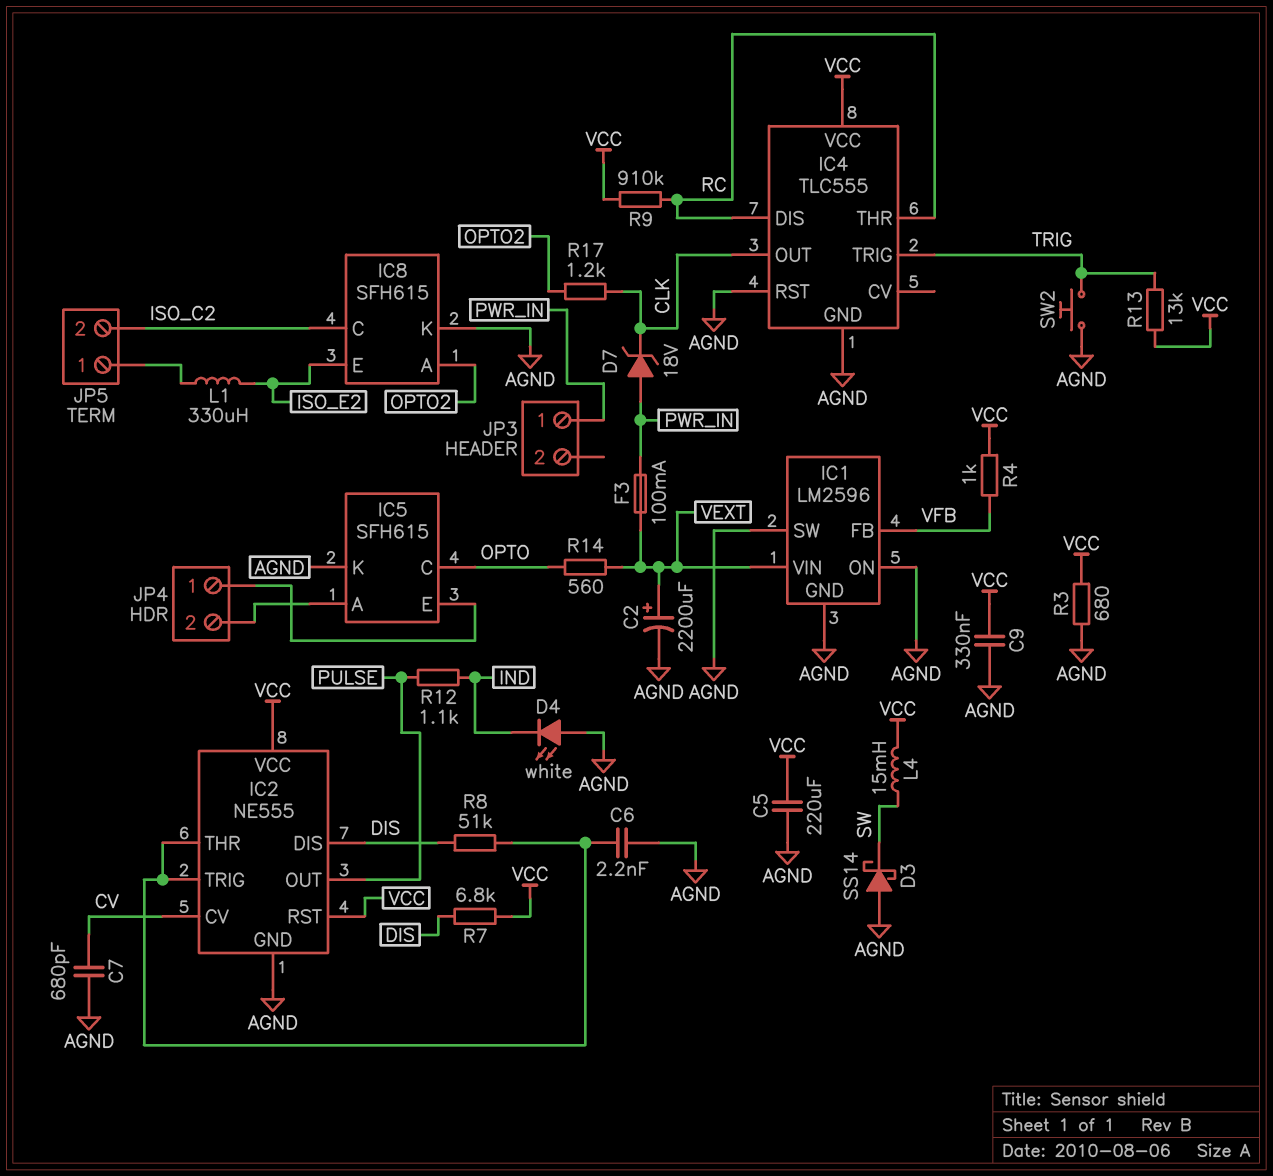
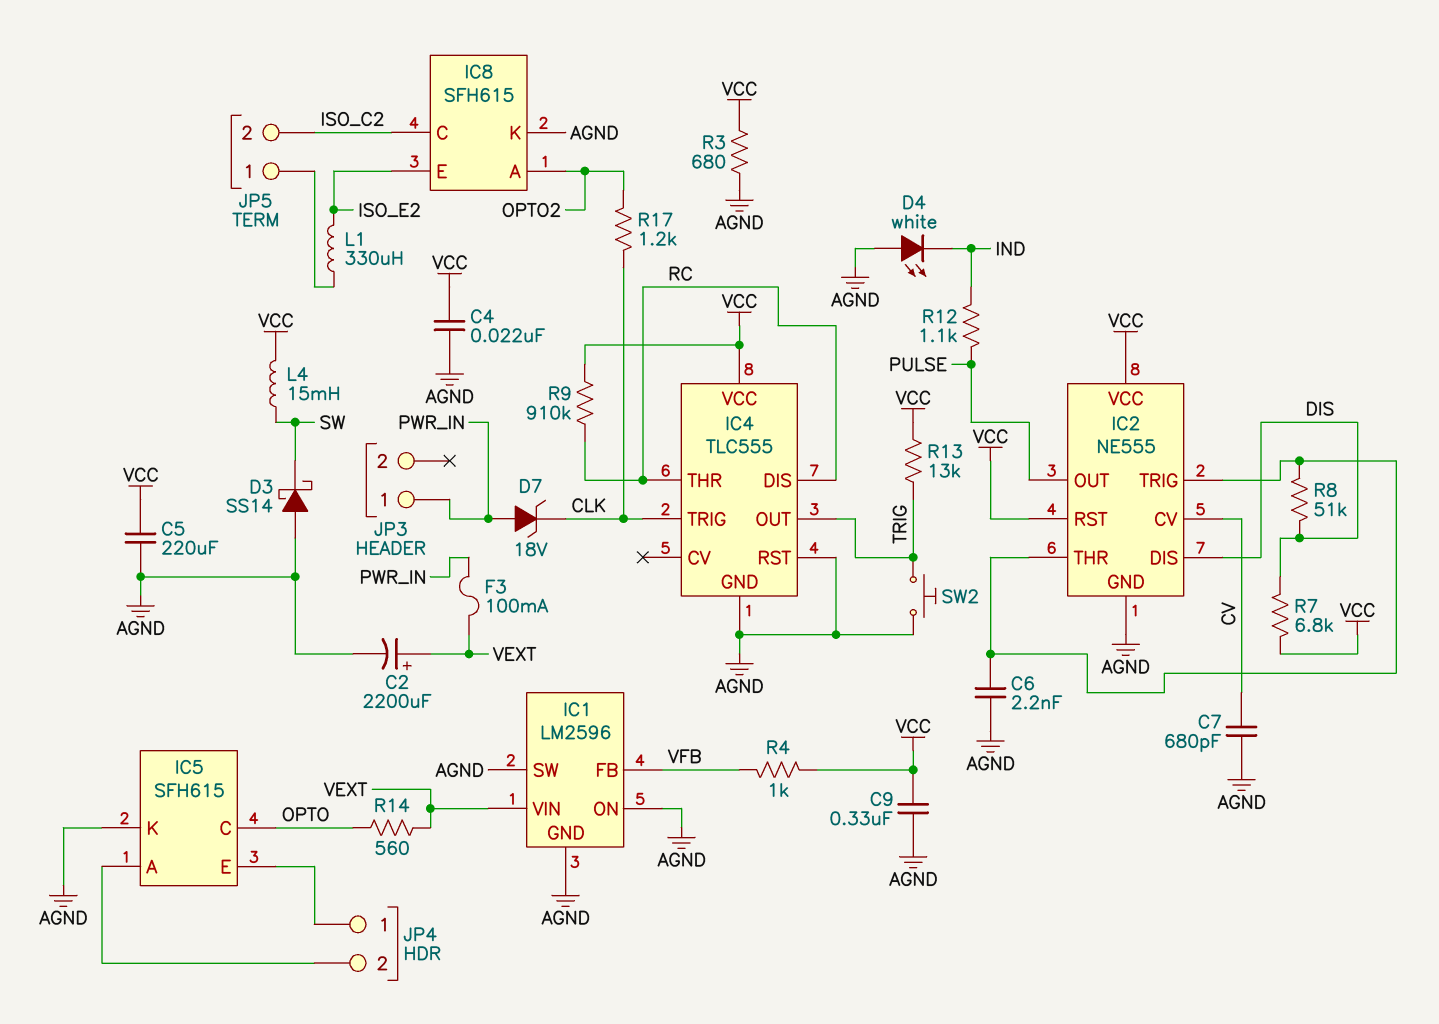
C4: none -> 22nF (AGND, VCC)
IC4 pin OUT: CLK -> TRIG
IC4 pin TRIG: TRIG -> CLK

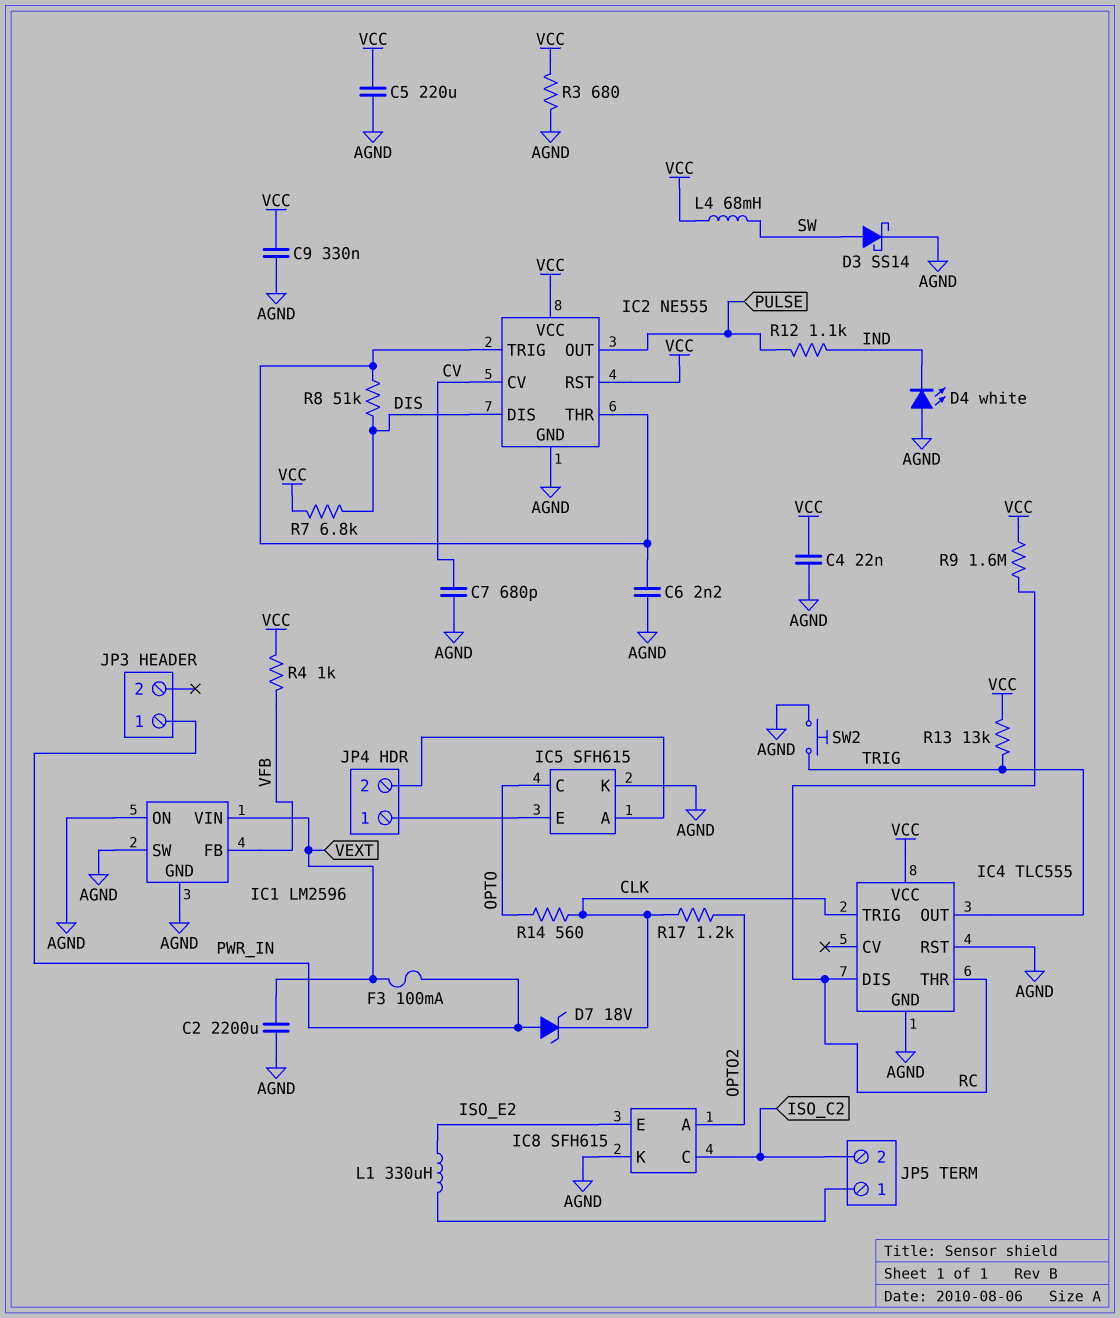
C2: 2200uF (plus VEXT, minus AGND) -> 2200uF (AGND, VEXT)
D3: schottky SS14 (A AGND, K SW) -> schottky SS14 (A SW, K AGND)
L4: 15mH (SW, VCC) -> 68mH (SW, VCC)
R9: 910k (RC, VCC) -> 1.6M (RC, VCC)
R14: 560 (OPTO, VEXT) -> 560 (CLK, OPTO)

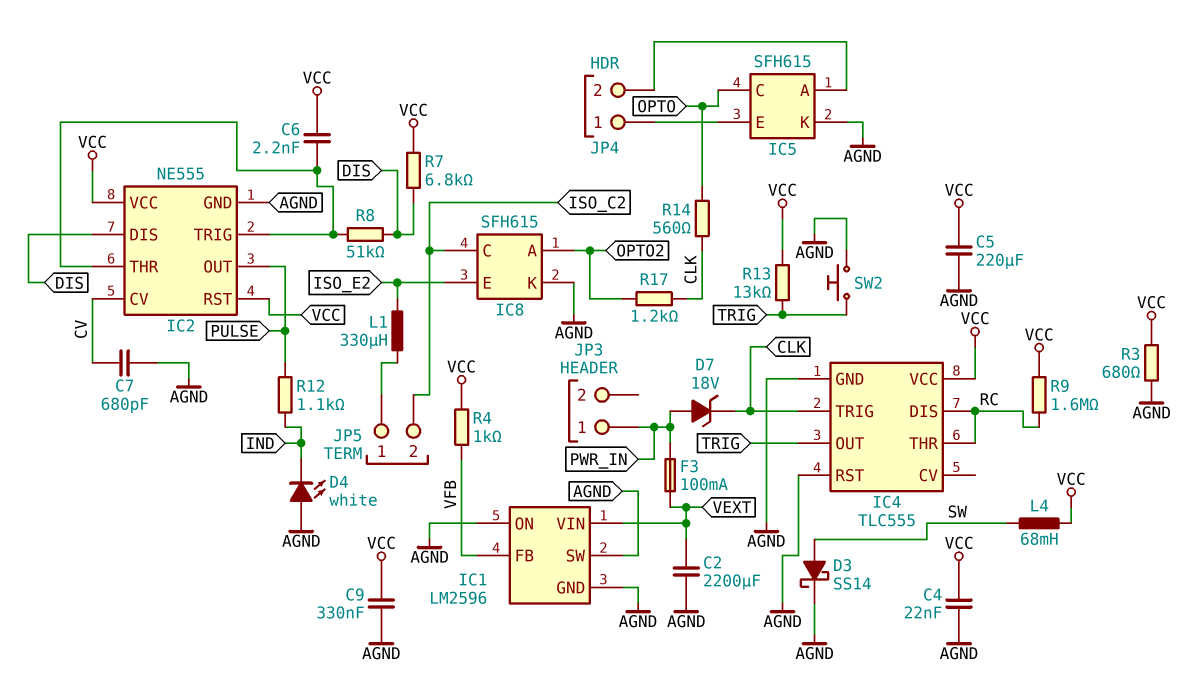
C6: 2.2nF (AGND, IC2/THR) -> 2.2nF (IC2/THR, VCC)

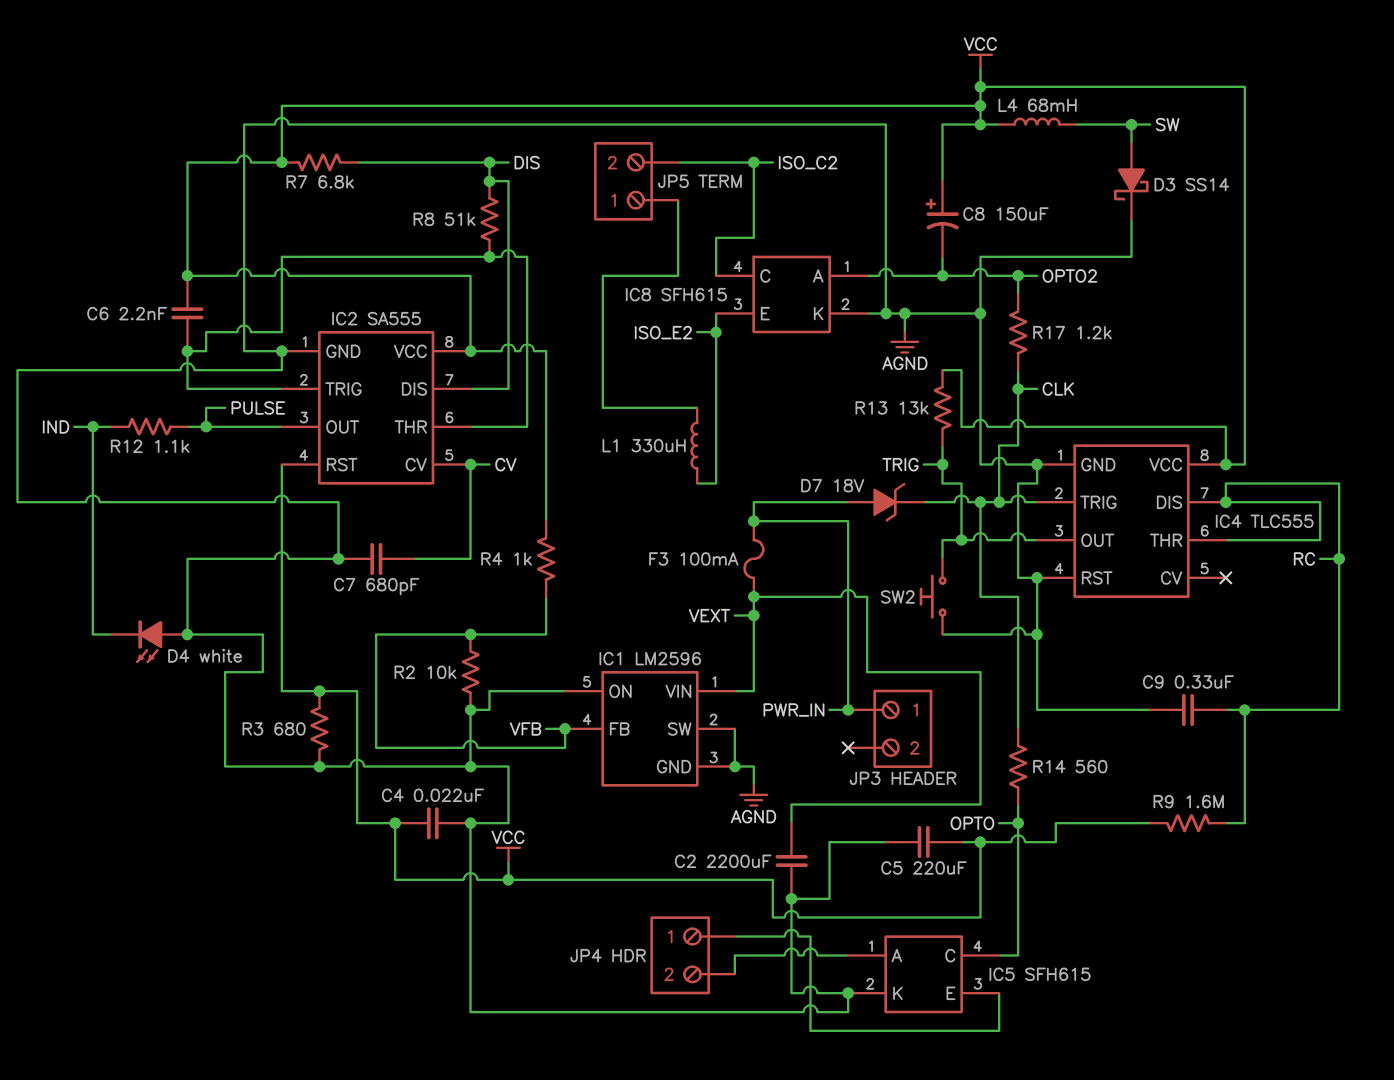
C8: none -> 150uF (plus VCC, minus OPTO2)
C9: 330nF (AGND, VCC) -> 330nF (AGND, RC)
IC2: NE555 -> SA555
R2: none -> 10k (AGND, VFB)

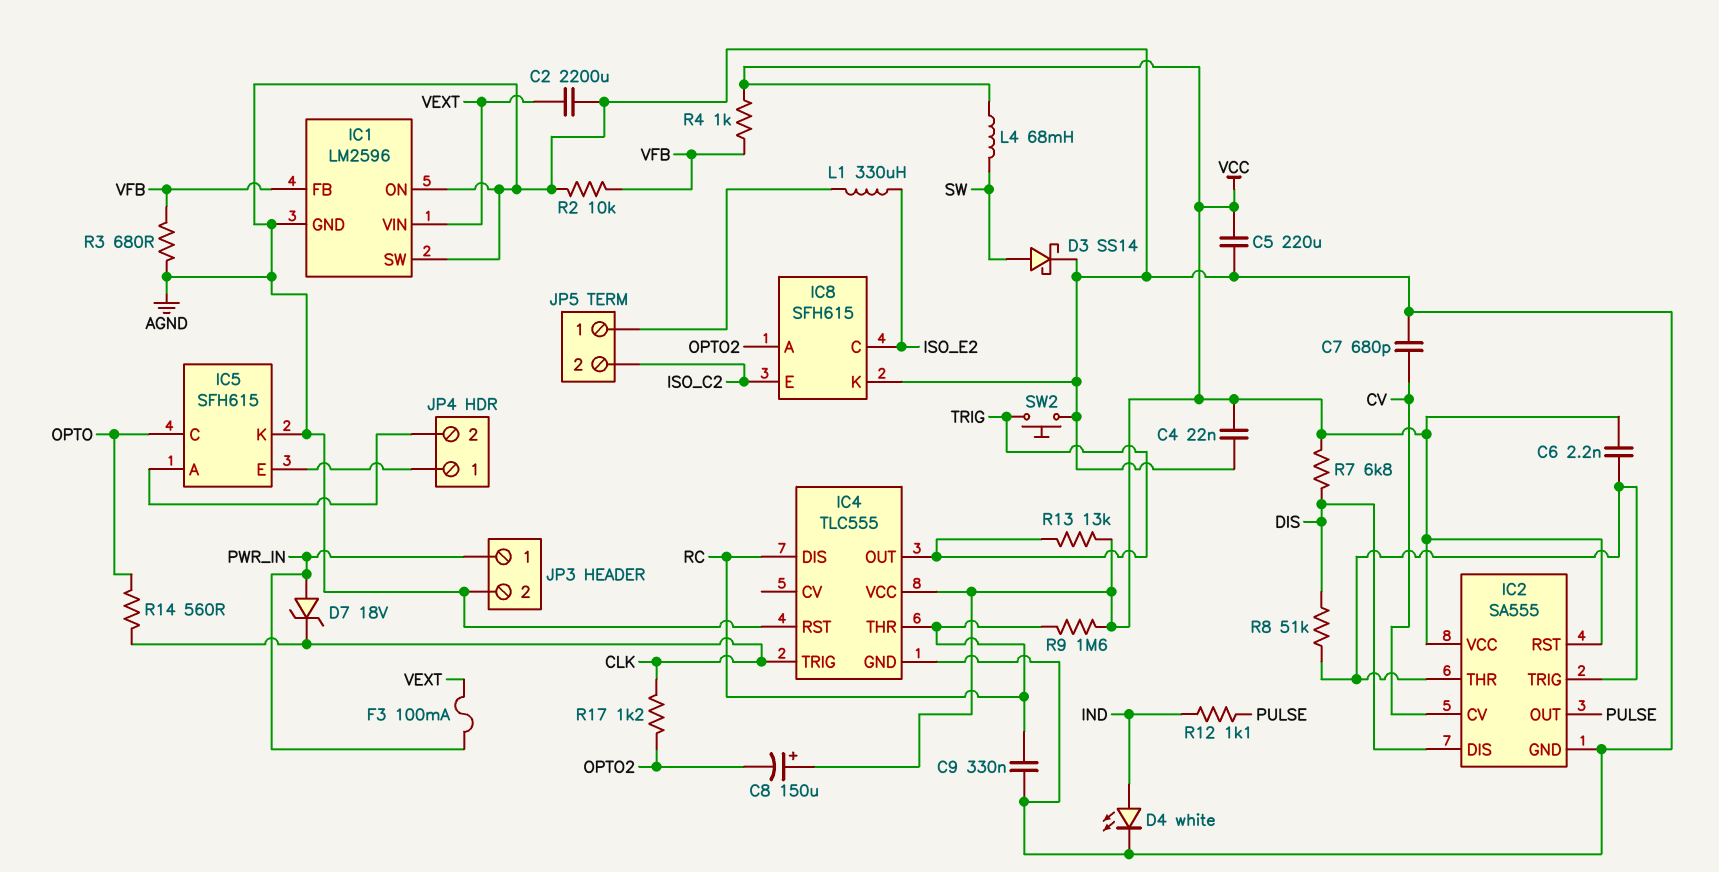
D4: LED white (A AGND, K IND) -> LED white (A IND, K AGND)
IC8 pin C: ISO_C2 -> ISO_E2
IC8 pin E: ISO_E2 -> ISO_C2
JP3 pin 2: none -> AGND
R3: 680 (AGND, VCC) -> 680 (AGND, VFB)

